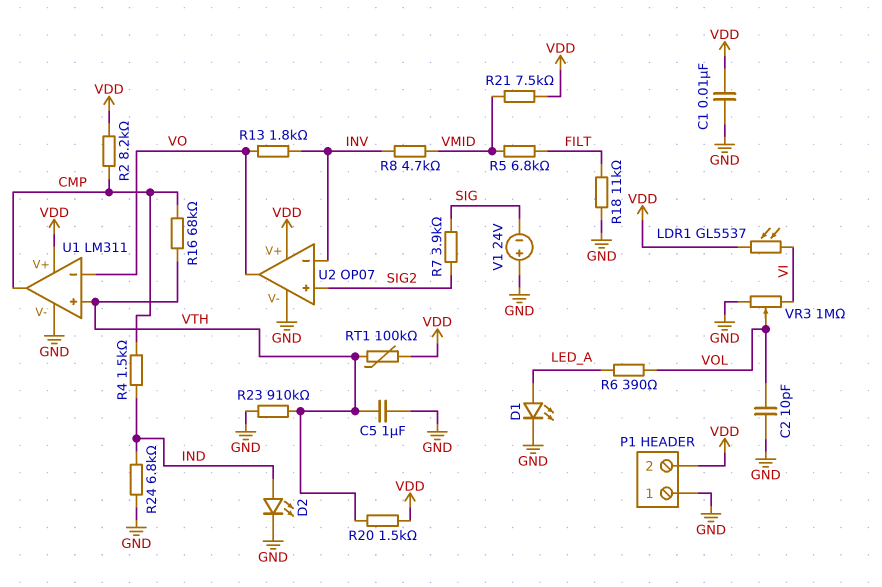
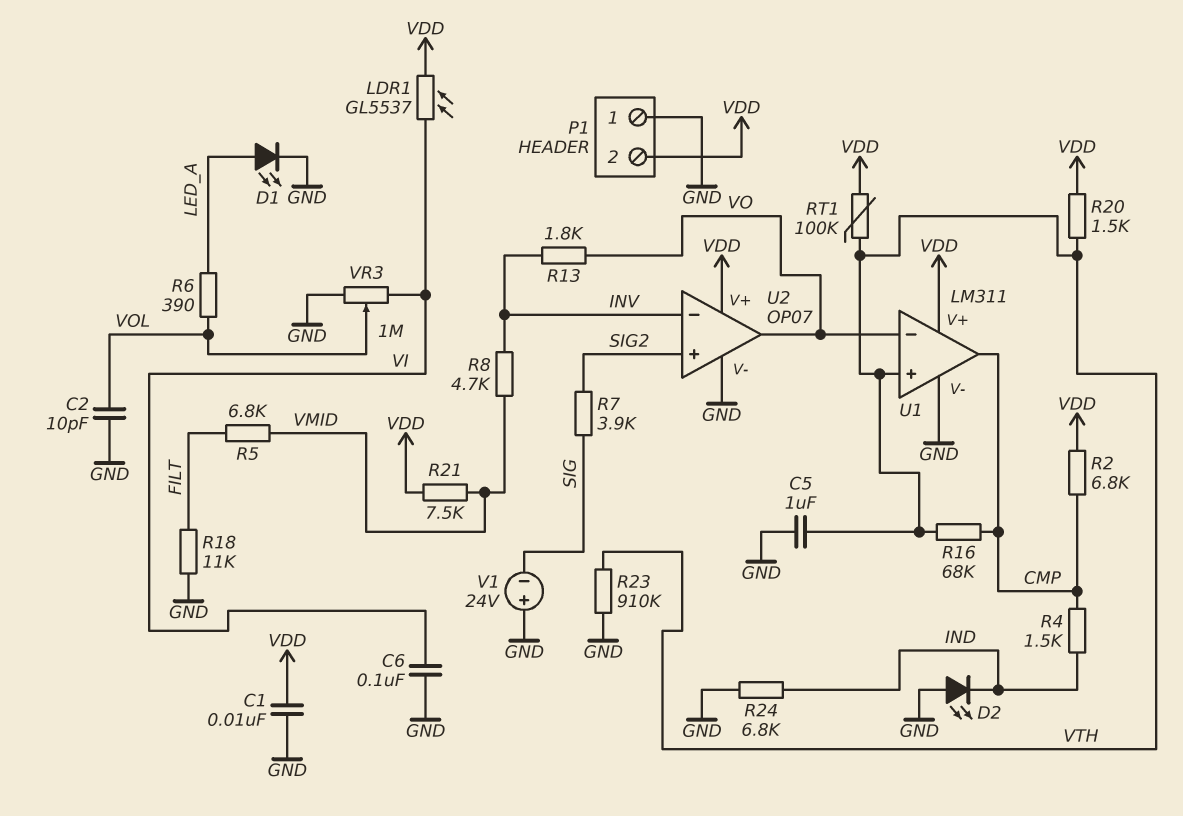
C6: none -> 100nF (GND, VI)
D2: LED (A IND, K GND) -> LED (A GND, K IND)
R2: 8.2k (CMP, VDD) -> 6.8k (CMP, VDD)

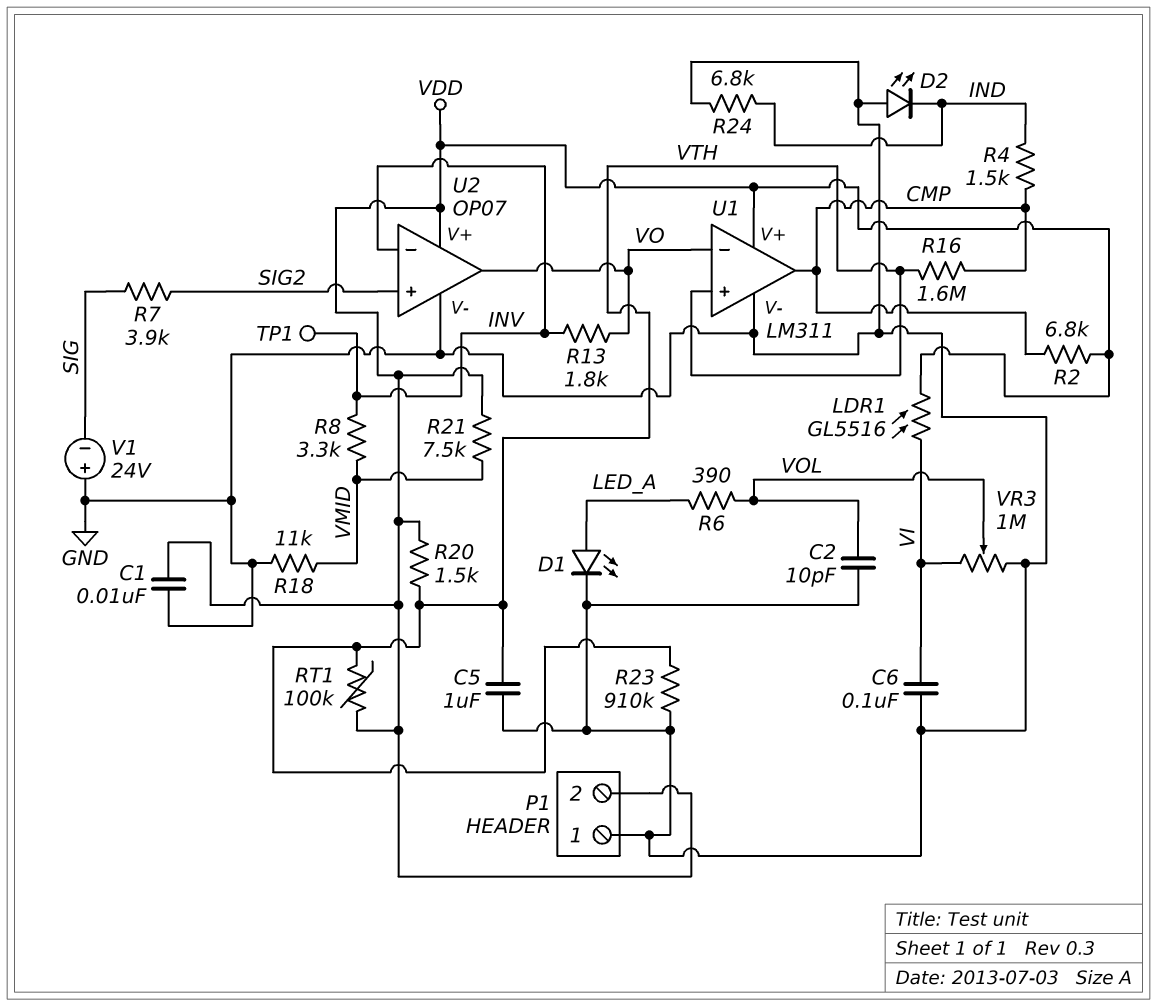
LDR1: GL5537 (VDD, VI) -> GL5516 (VDD, VI)
R5: 6.8k (FILT, VMID) -> none
R8: 4.7k (INV, VMID) -> 3.3k (INV, VMID)
R16: 68k (CMP, VTH) -> 1.6M (CMP, VTH)
R18: 11k (FILT, GND) -> 11k (GND, VMID)
TP1: none -> test point (INV)

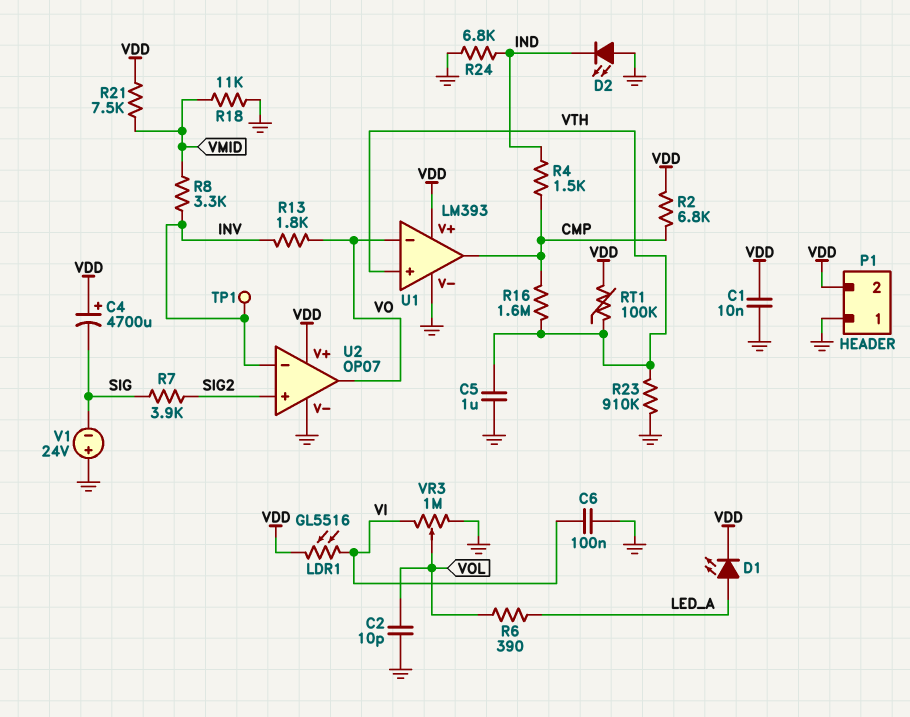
C4: none -> 4700uF (plus VDD, minus SIG)
D1: LED (A LED_A, K GND) -> LED (A LED_A, K VDD)
R20: 1.5k (VDD, VTH) -> none
U1: LM311 -> LM393

